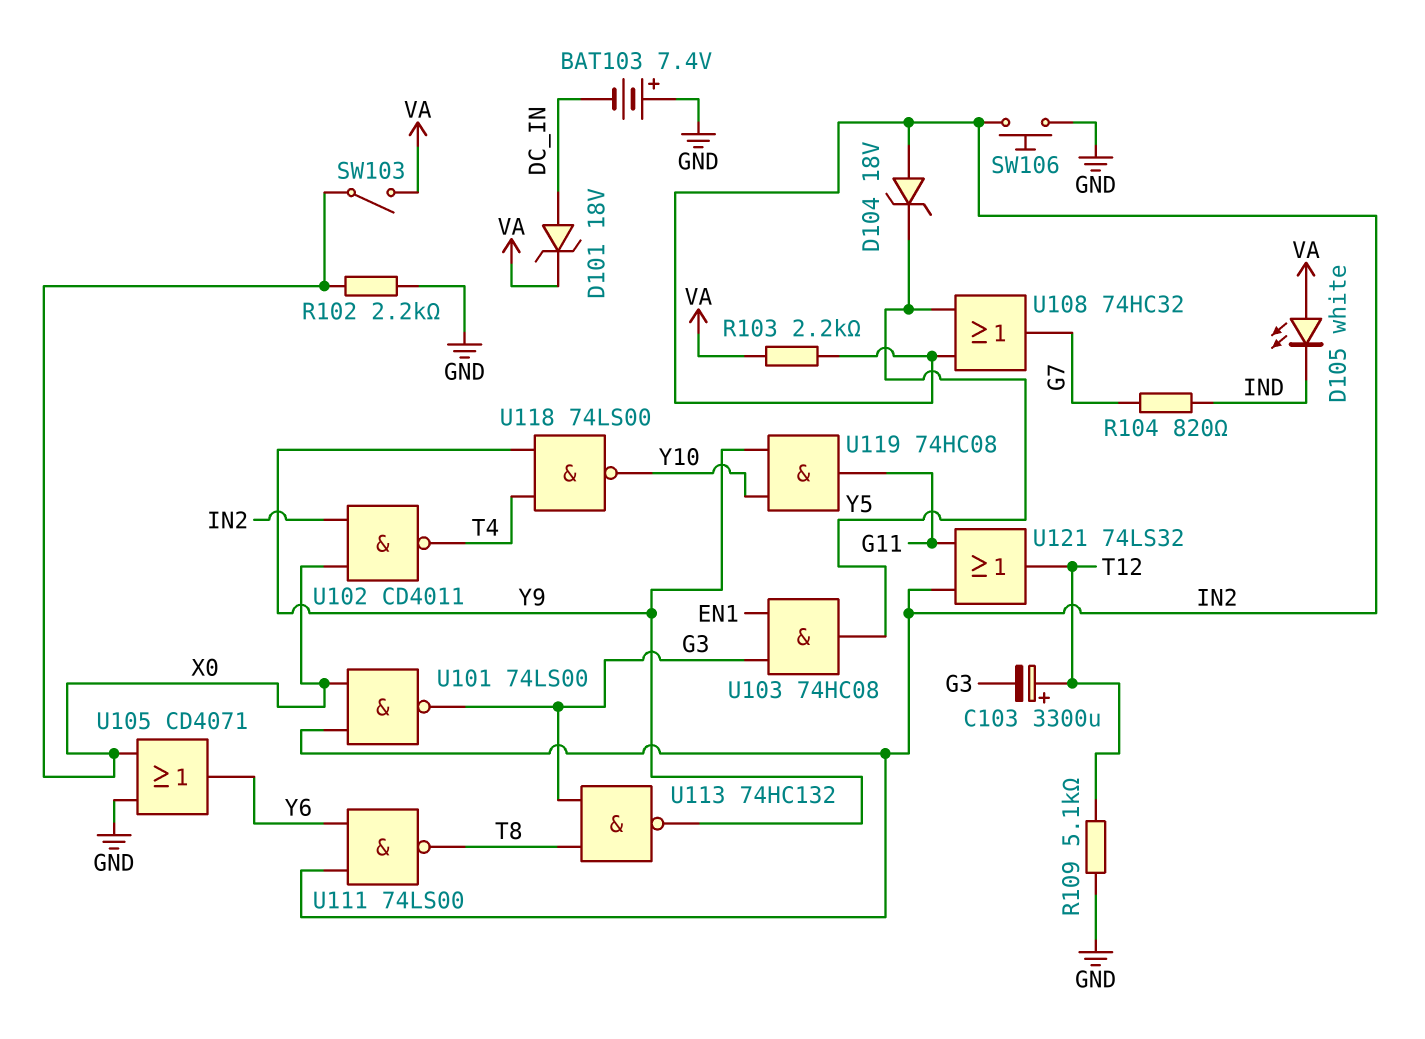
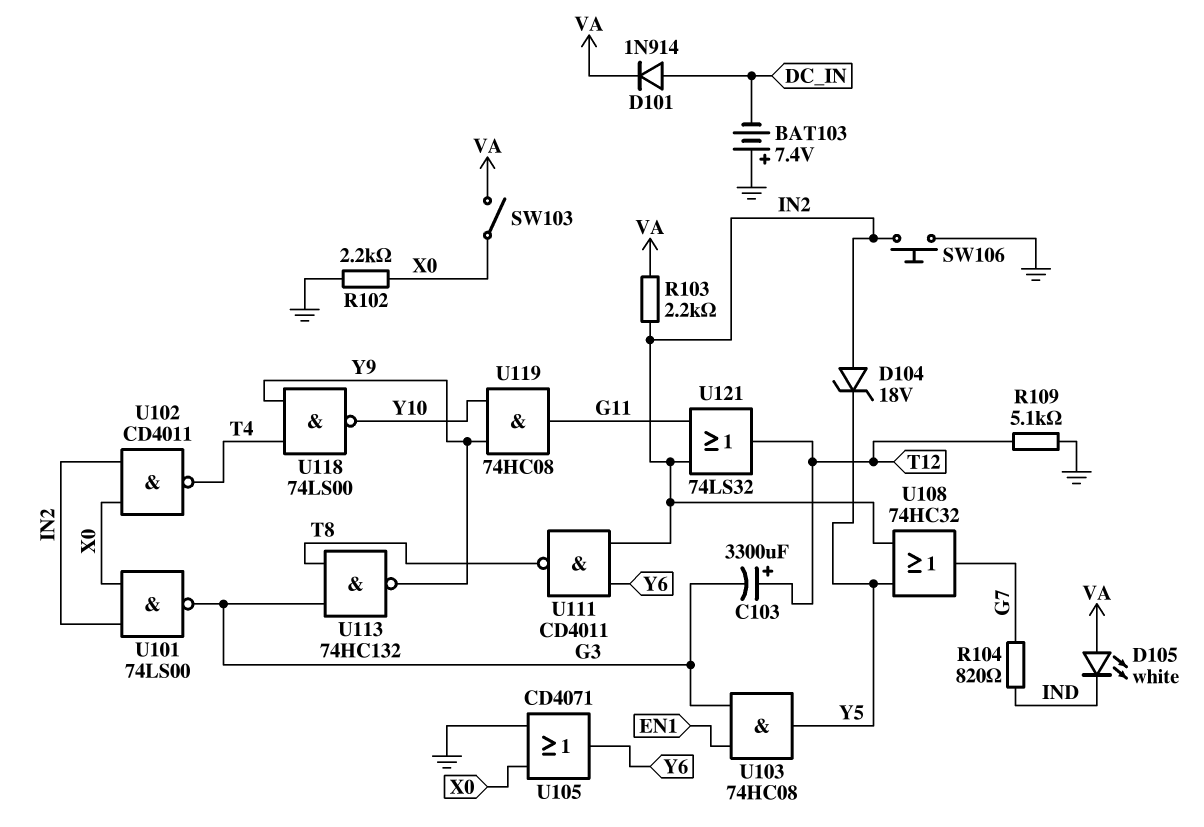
D101: zener 18V (A DC_IN, K VA) -> diode 1N914 (A DC_IN, K VA)
U111: NAND 74LS00 (in IN2, in Y6, out T8) -> NAND CD4011 (in IN2, in Y6, out T8)

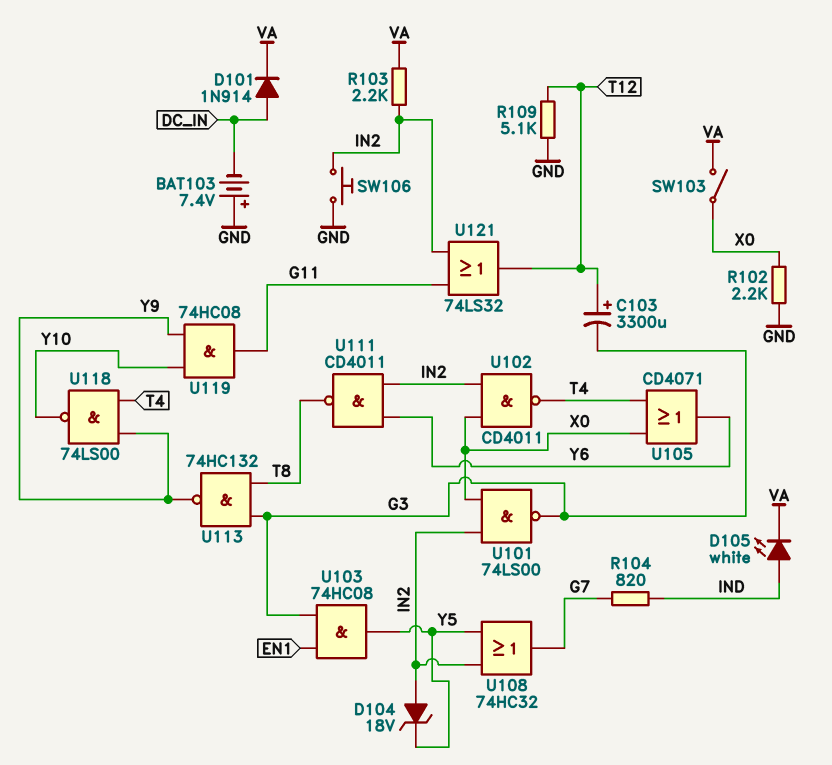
D105: LED white (A VA, K IND) -> LED white (A IND, K VA)
U105: OR CD4071 (in GND, in X0, out Y6) -> OR CD4071 (in T4, in X0, out Y6)

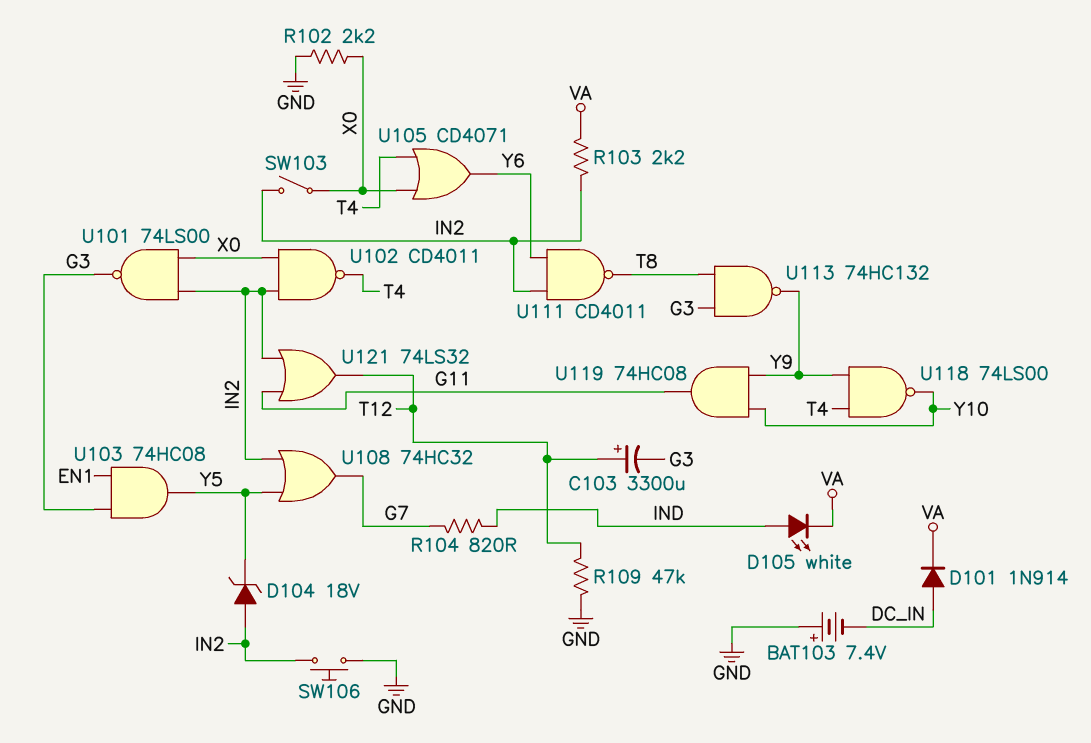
R109: 5.1k (GND, T12) -> 47k (GND, T12)
SW103: switch (VA, X0) -> switch (IN2, X0)

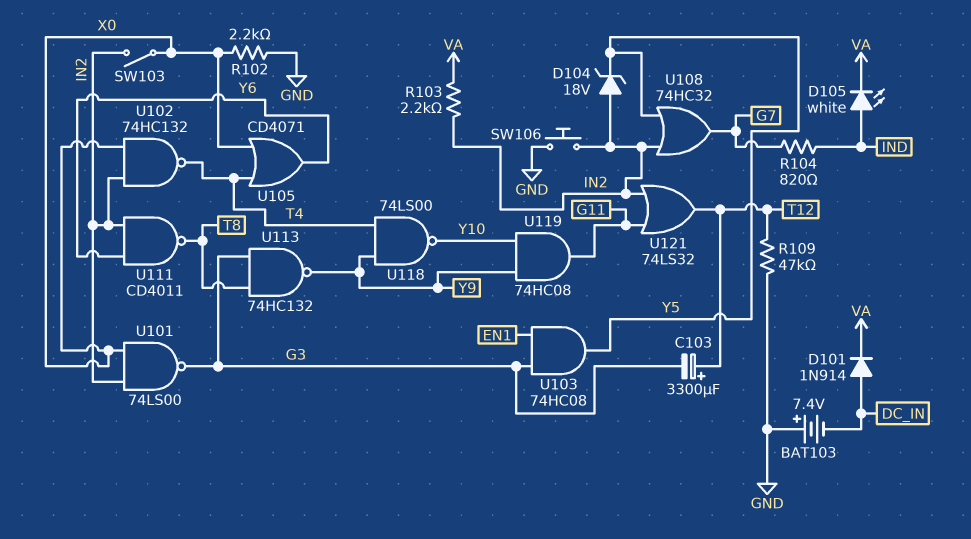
U102: NAND CD4011 (in IN2, in X0, out T4) -> NAND 74HC132 (in IN2, in X0, out T4)

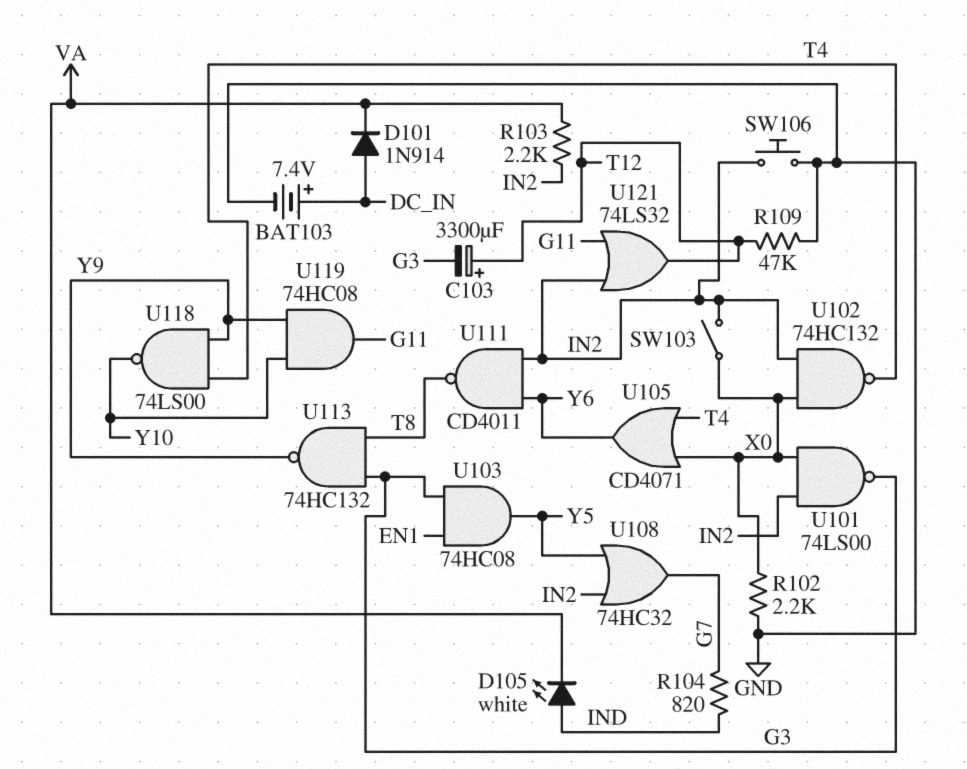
BAT103: 7.4V (plus GND, minus DC_IN) -> 7.4V (plus DC_IN, minus GND)
D104: zener 18V (A IN2, K Y5) -> none

